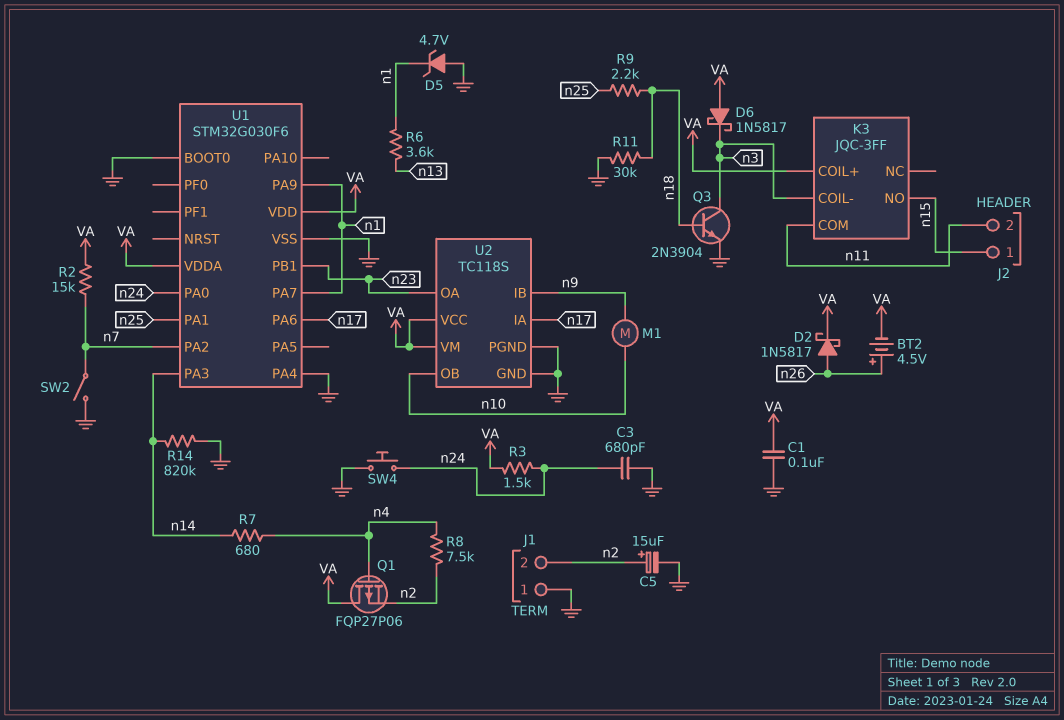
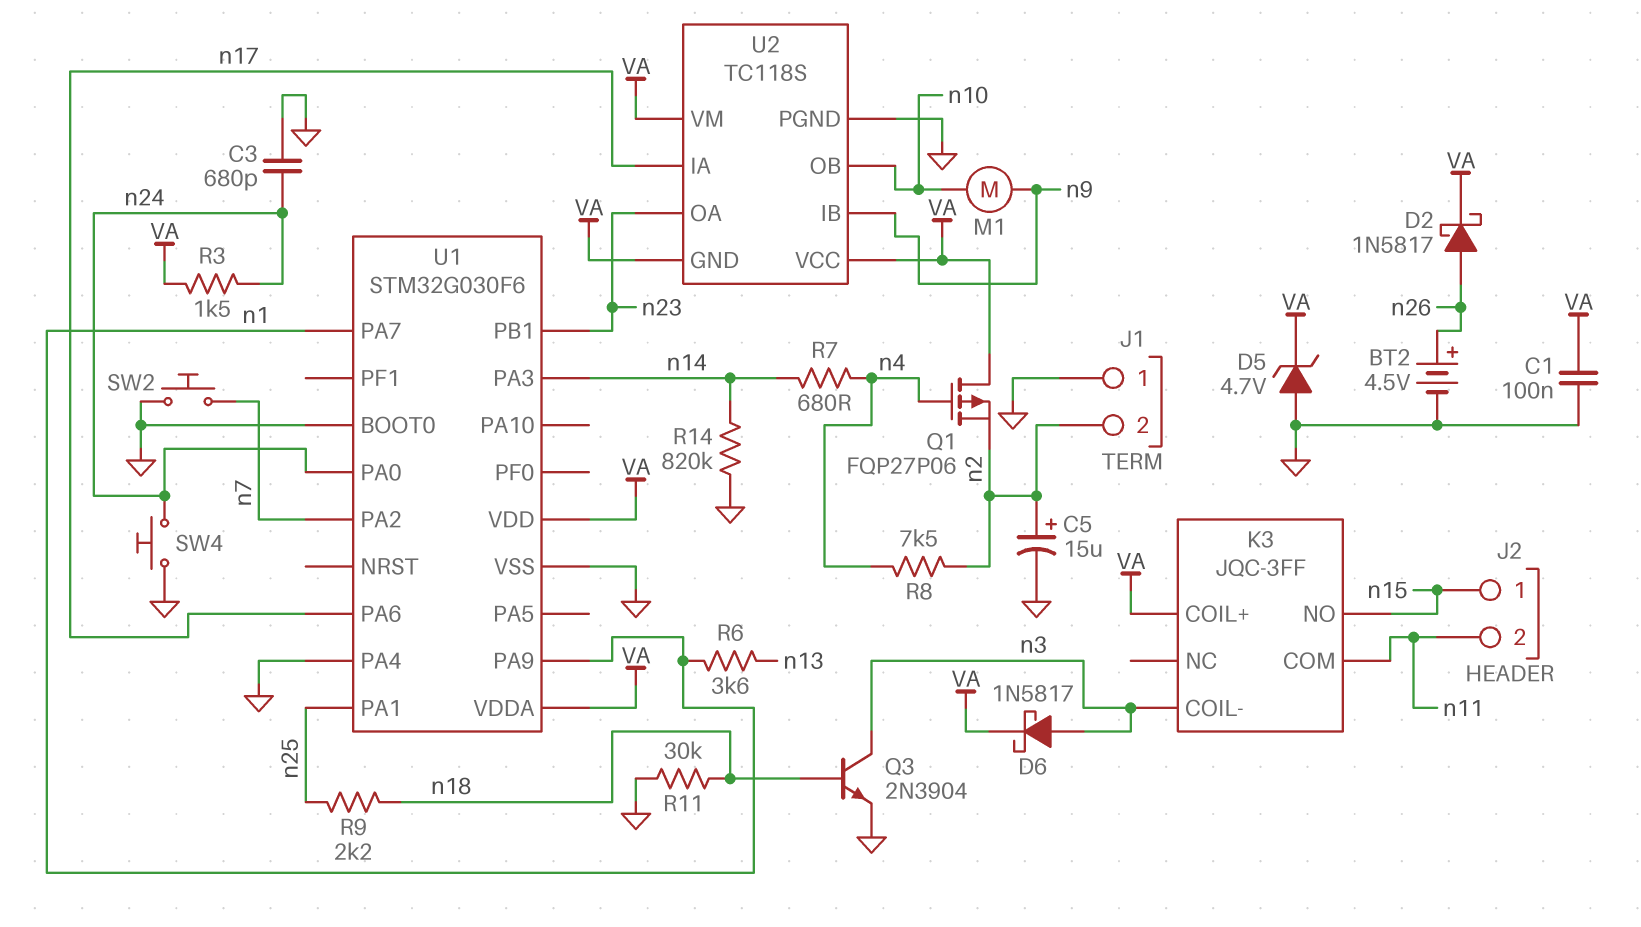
BT2: 4.5V (plus n26, minus VA) -> 4.5V (plus n26, minus GND)
D5: zener 4.7V (A GND, K n1) -> zener 4.7V (A GND, K VA)
D6: schottky 1N5817 (A VA, K n3) -> schottky 1N5817 (A n3, K VA)
R2: 15k (VA, n7) -> none
SW2: switch (GND, n7) -> button (GND, n7)
U2 pin GND: GND -> VA

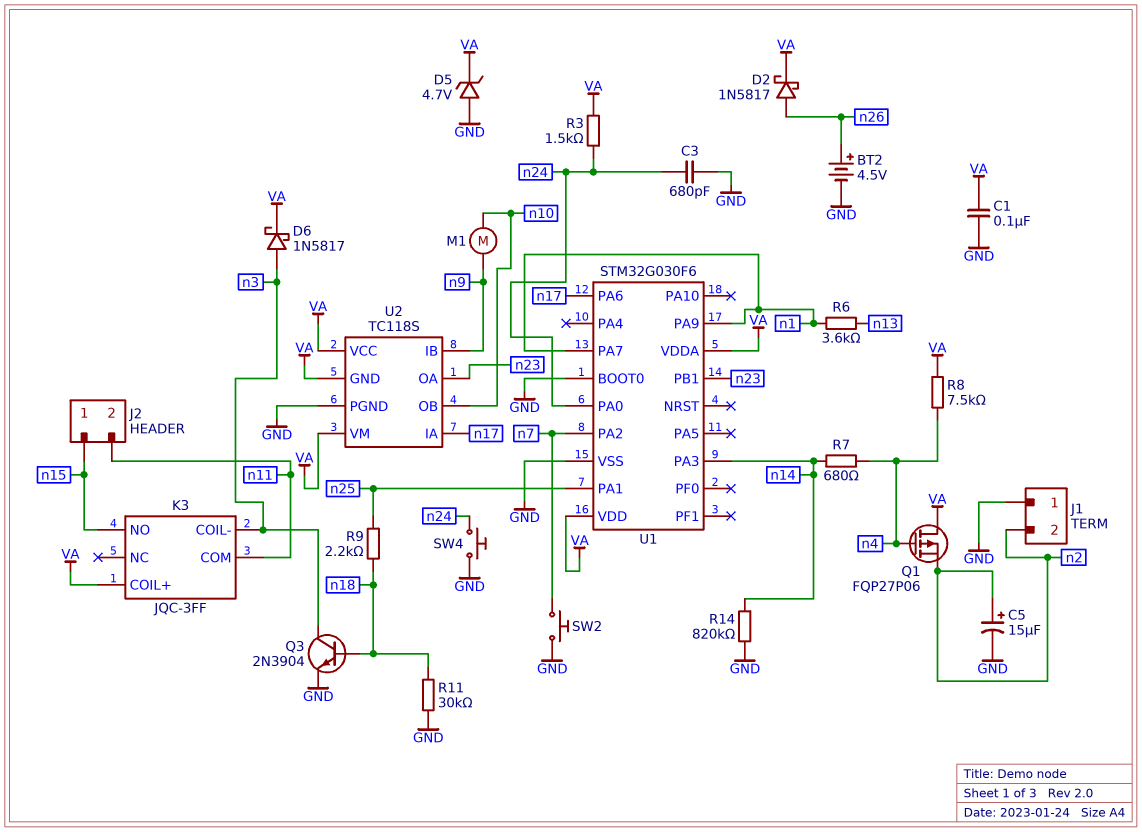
R8: 7.5k (n2, n4) -> 7.5k (VA, n4)
U1 pin PA4: GND -> none

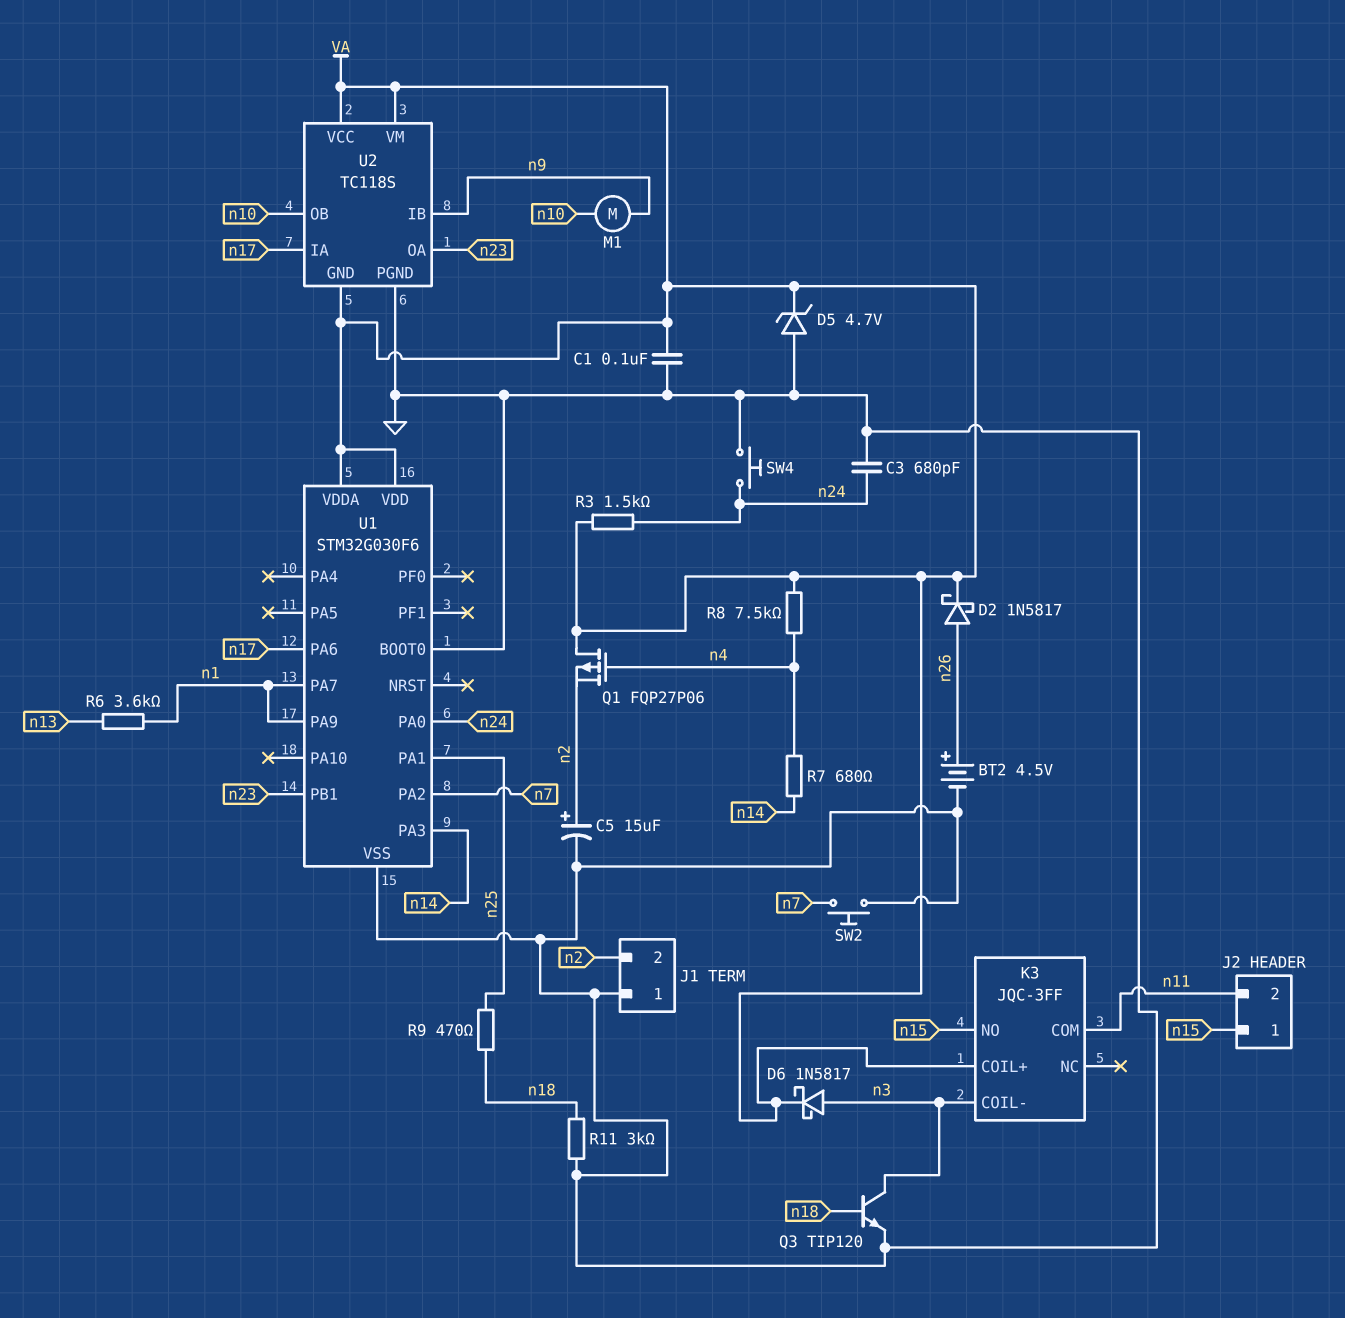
Q3: NPN 2N3904 (B n18, C n3, E GND) -> NPN TIP120 (B n18, C n3, E GND)
R9: 2.2k (n18, n25) -> 470 (n18, n25)
R11: 30k (GND, n18) -> 3k (GND, n18)
R14: 820k (GND, n14) -> none

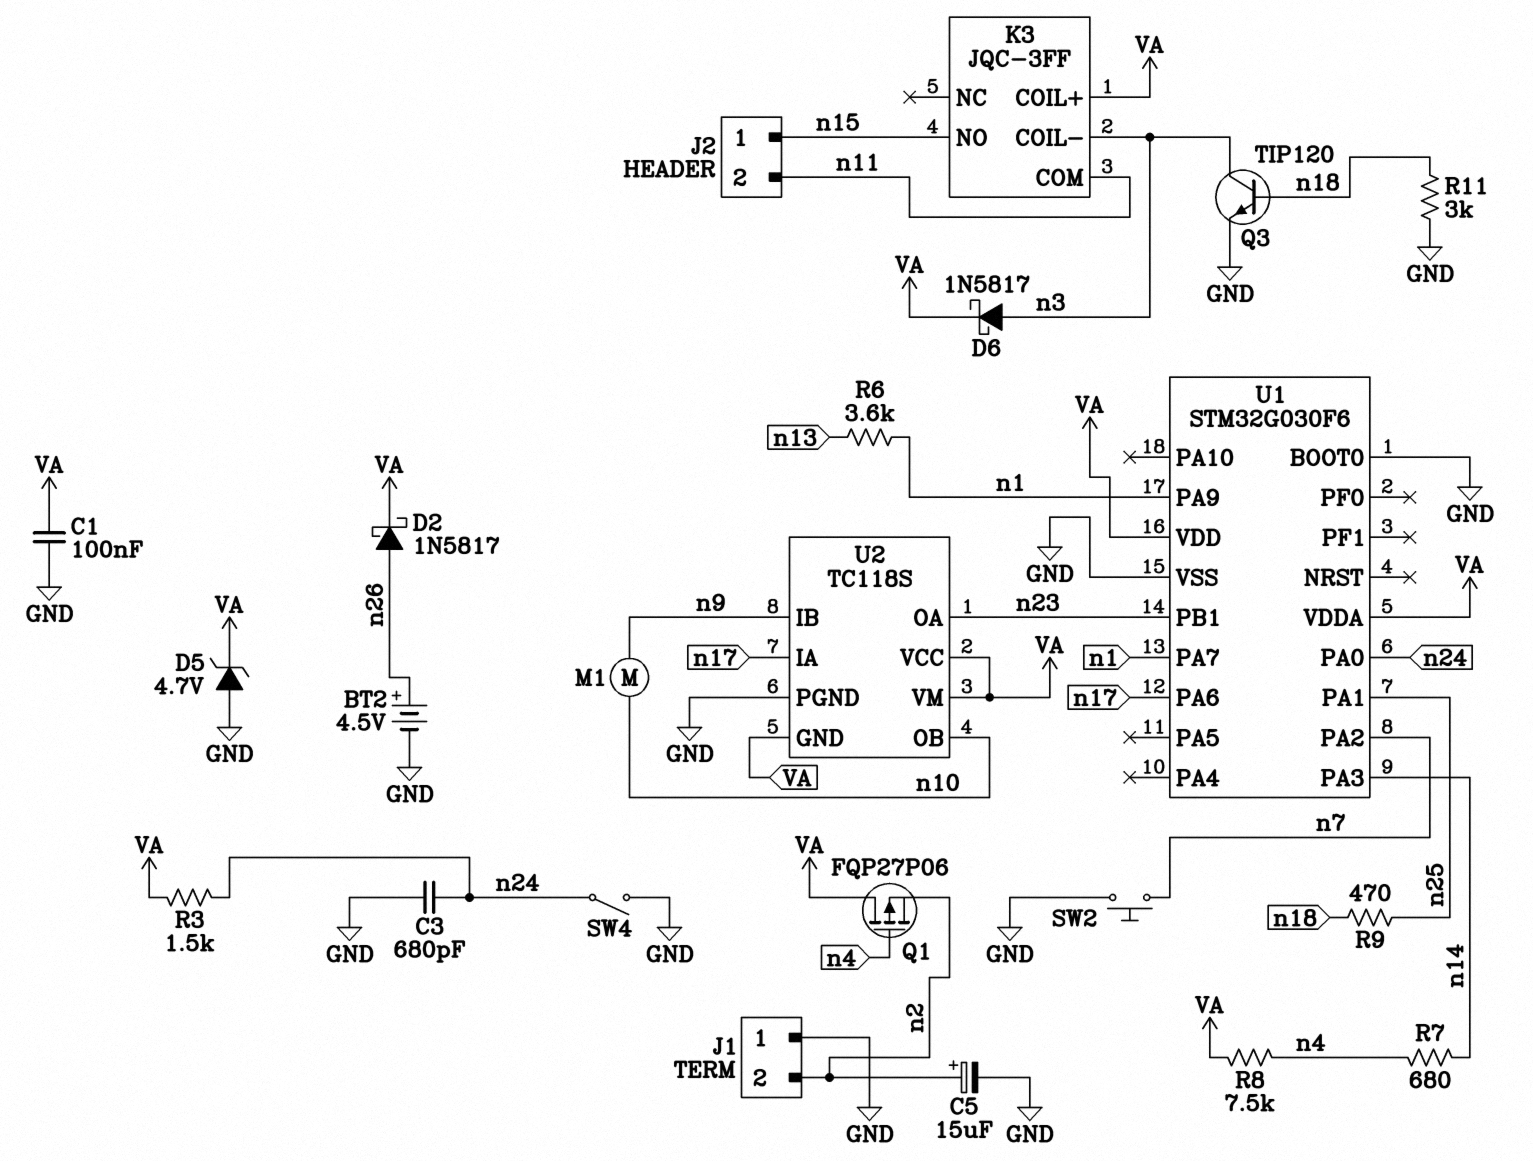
SW4: button (GND, n24) -> switch (GND, n24)

